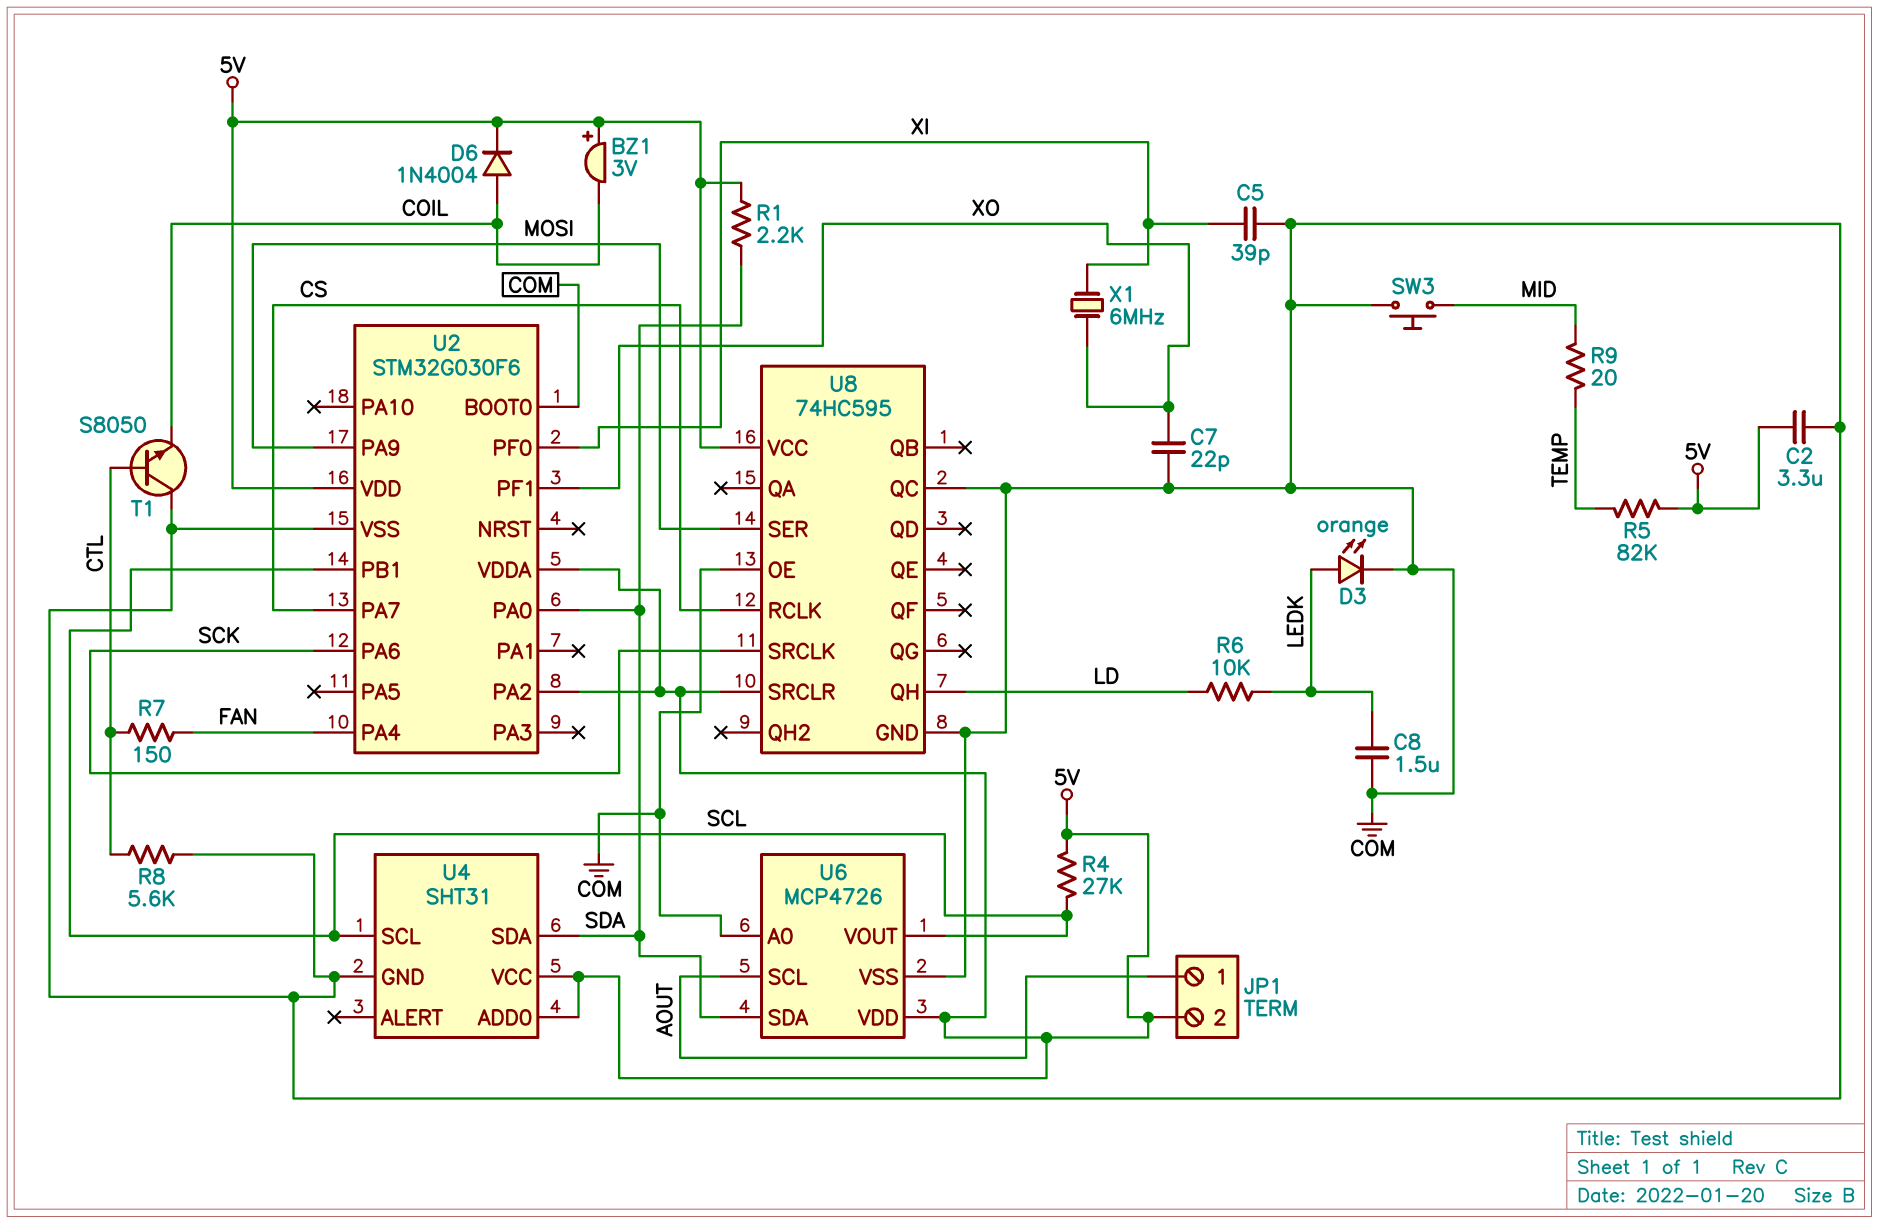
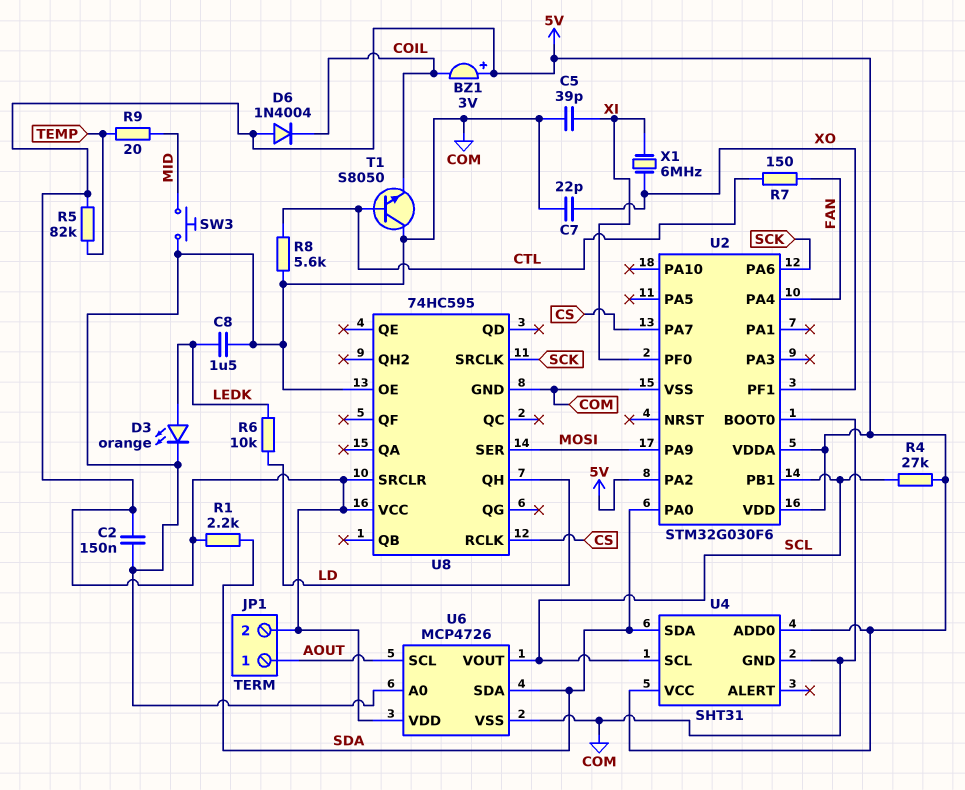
C2: 3.3uF (5V, COM) -> 150nF (5V, COM)
D6: diode 1N4004 (A COIL, K 5V) -> diode 1N4004 (A 5V, K COIL)
U8 pin QC: COM -> none

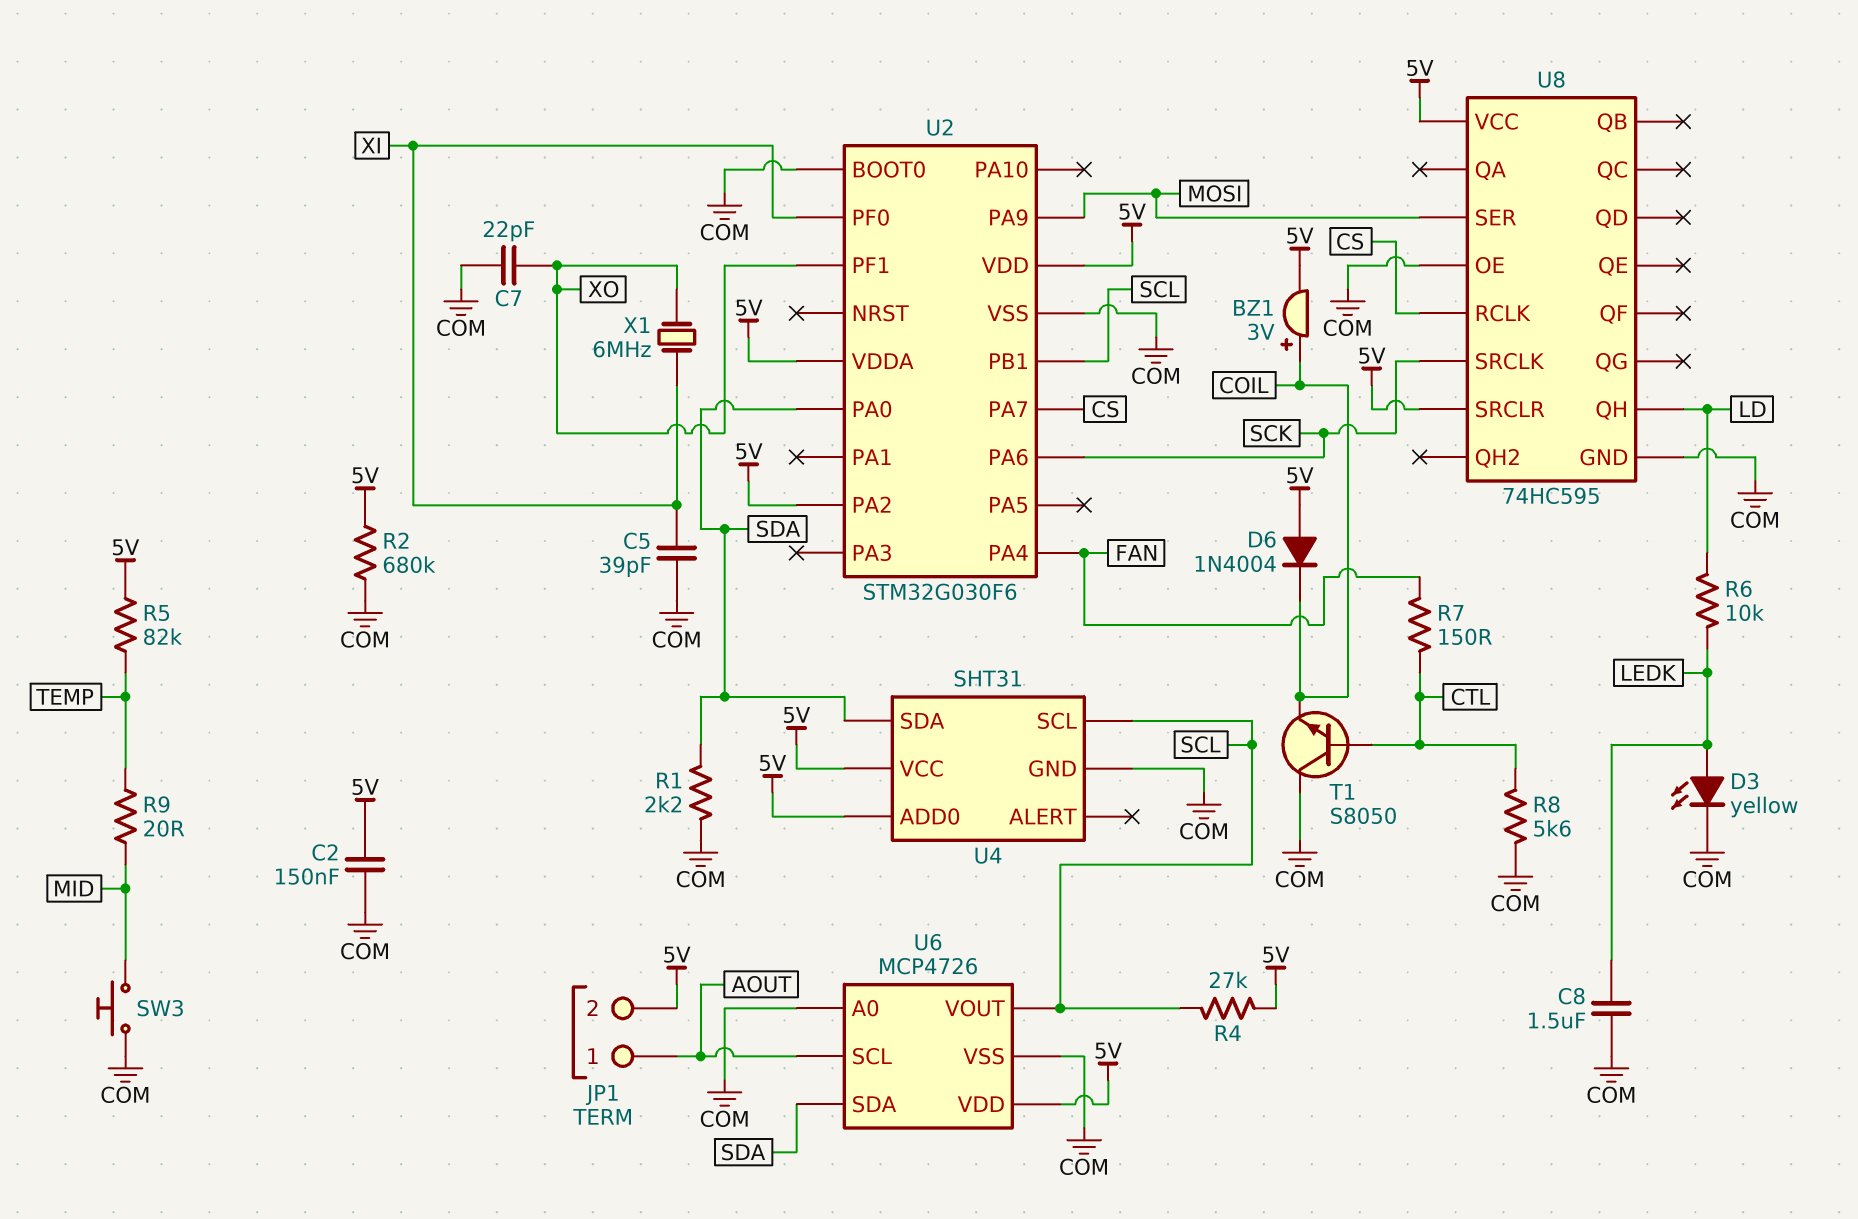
BZ1: buzzer 3V (plus 5V, minus COIL) -> buzzer 3V (plus COIL, minus 5V)
D3: LED orange (A LEDK, K COM) -> LED yellow (A LEDK, K COM)
R1: 2.2k (5V, SDA) -> 2.2k (COM, SDA)
R2: none -> 680k (5V, COM)

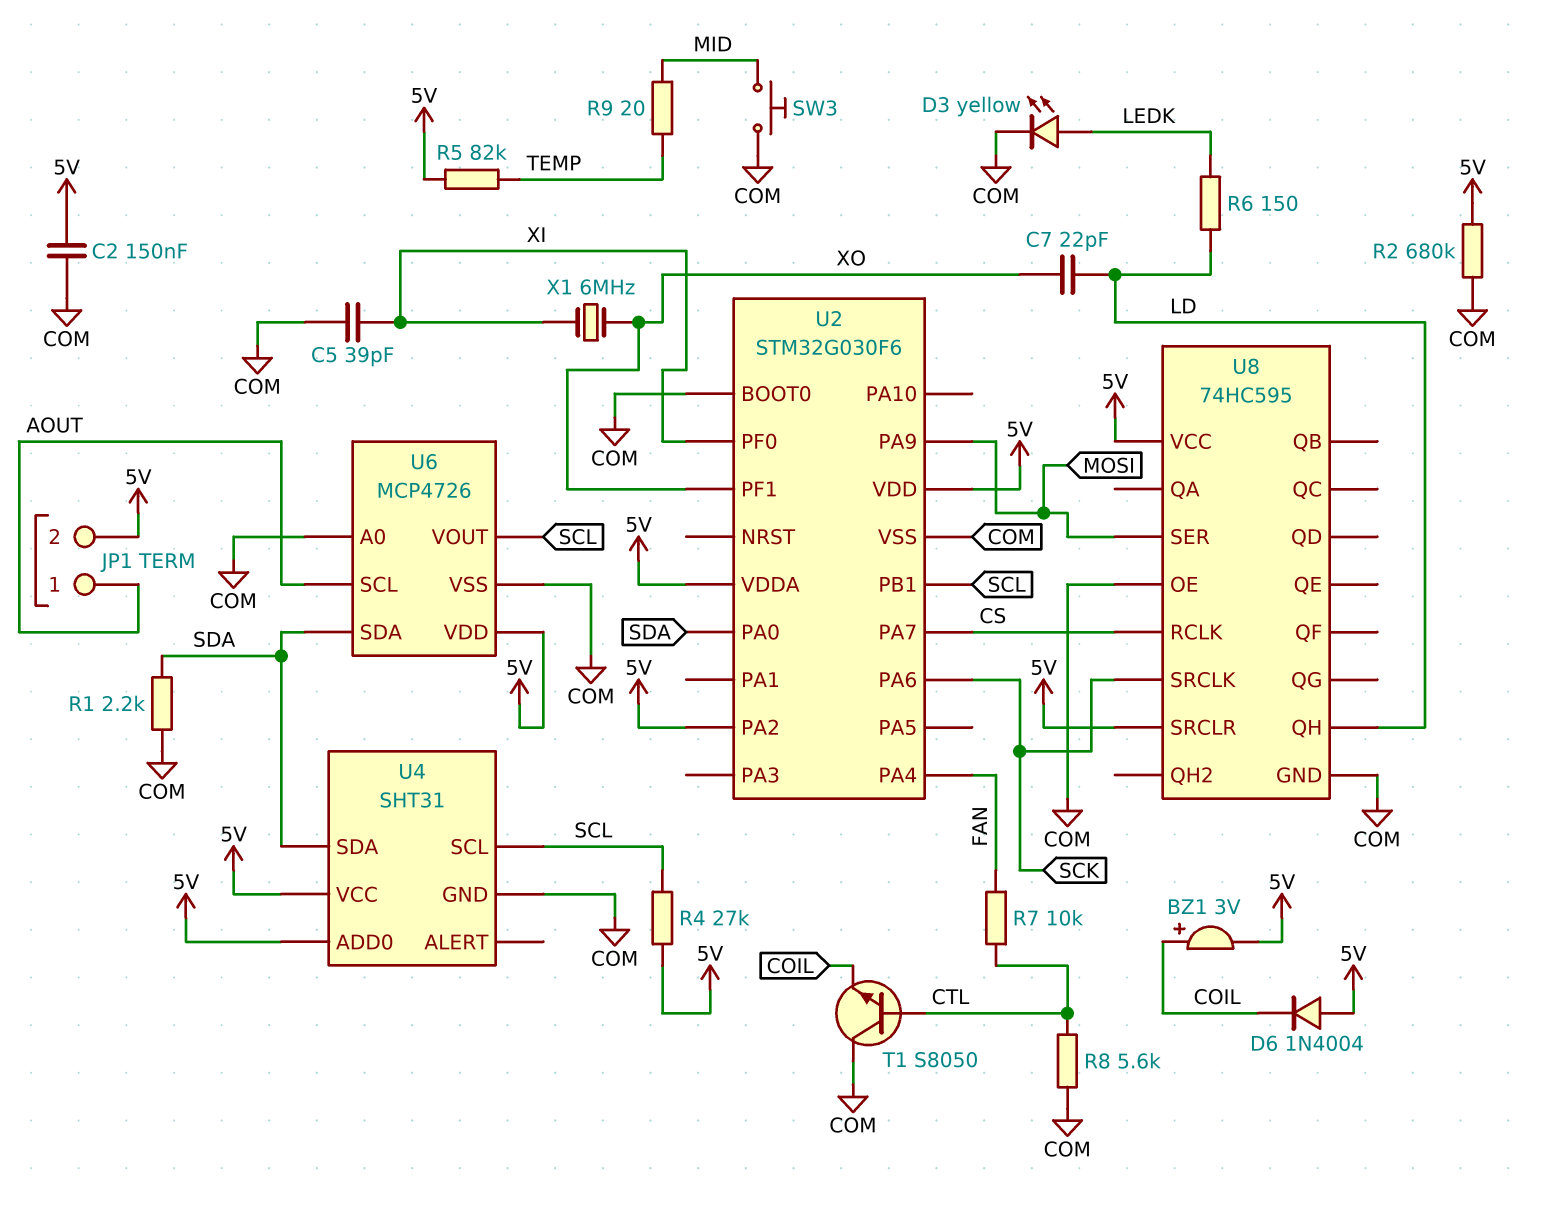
C7: 22pF (COM, XO) -> 22pF (LD, XO)
C8: 1.5uF (COM, LEDK) -> none
R6: 10k (LD, LEDK) -> 150 (LD, LEDK)
R7: 150 (CTL, FAN) -> 10k (CTL, FAN)

